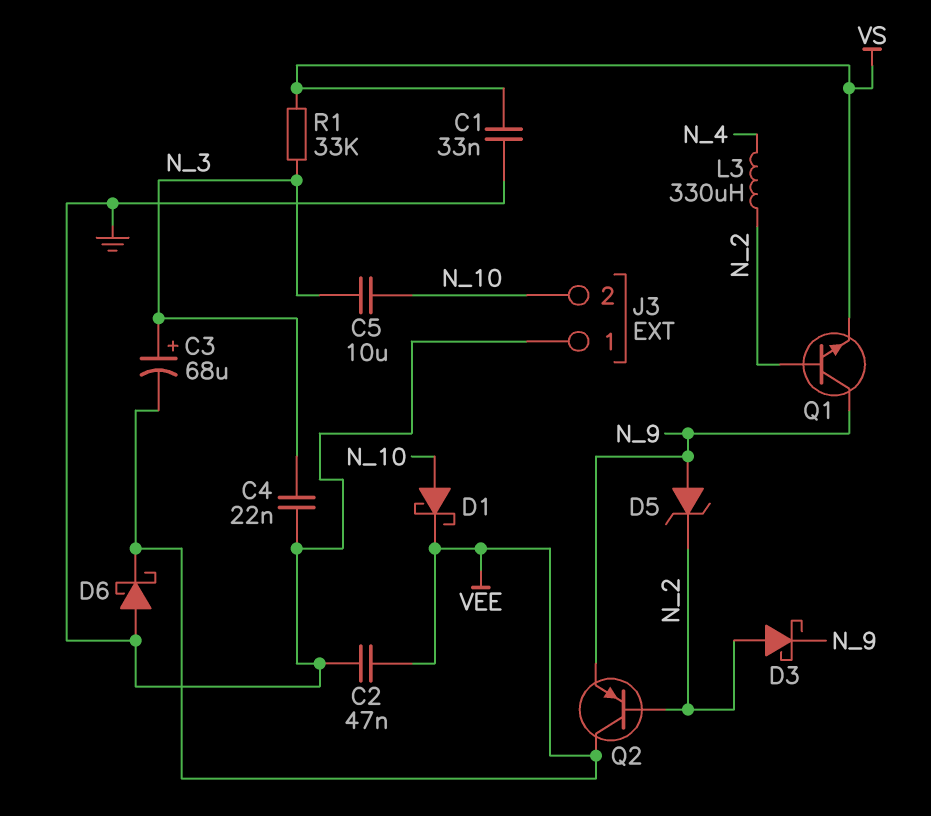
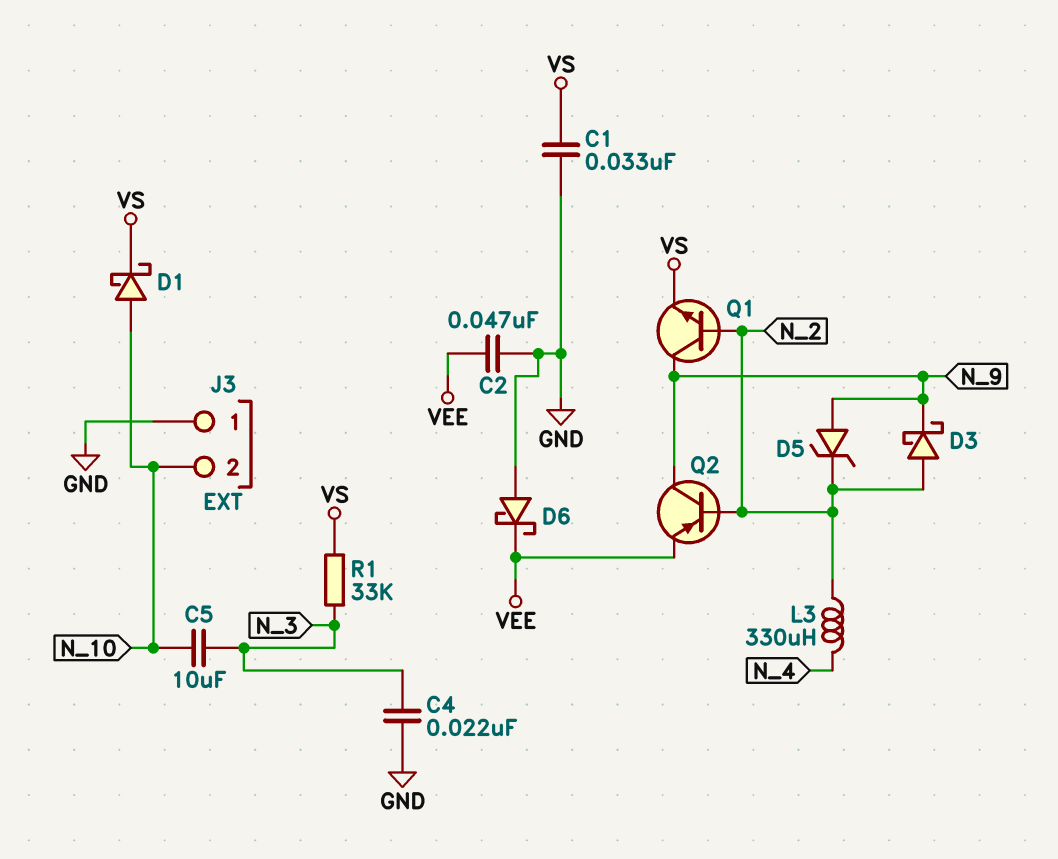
C3: 68uF (plus N_3, minus VEE) -> none
D1: schottky (A N_10, K VEE) -> schottky (A N_10, K VS)
Q2: PNP (B N_2, C VEE, E N_9) -> PNP (B N_2, C N_9, E VEE)

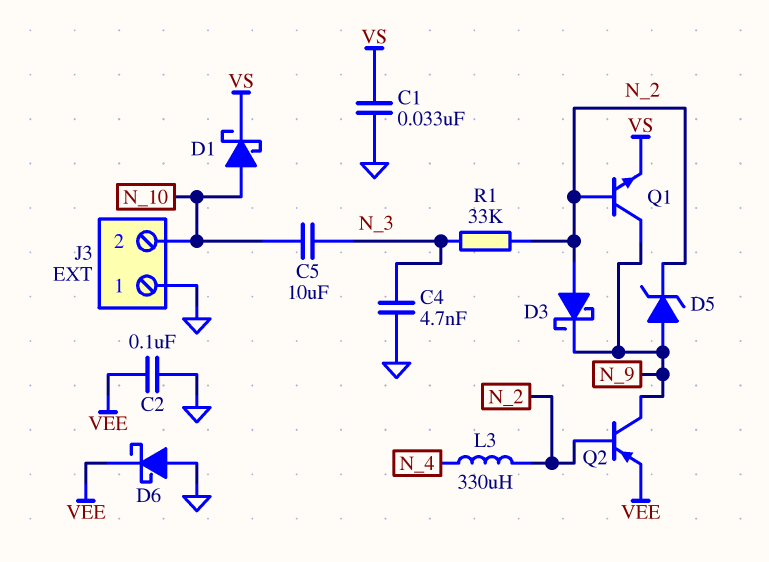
C2: 47nF (GND, VEE) -> 100nF (GND, VEE)
C4: 22nF (GND, N_3) -> 4.7nF (GND, N_3)
R1: 33k (N_3, VS) -> 33k (N_2, N_3)

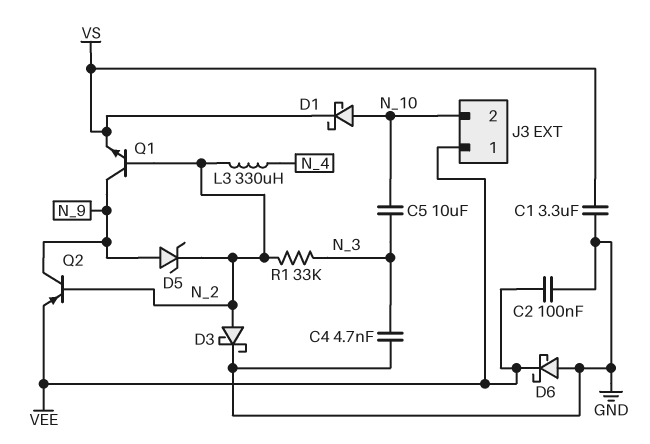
C1: 33nF (GND, VS) -> 3.3uF (GND, VS)
D3: schottky (A N_2, K N_9) -> schottky (A N_2, K GND)
J3 pin 1: GND -> VEE

